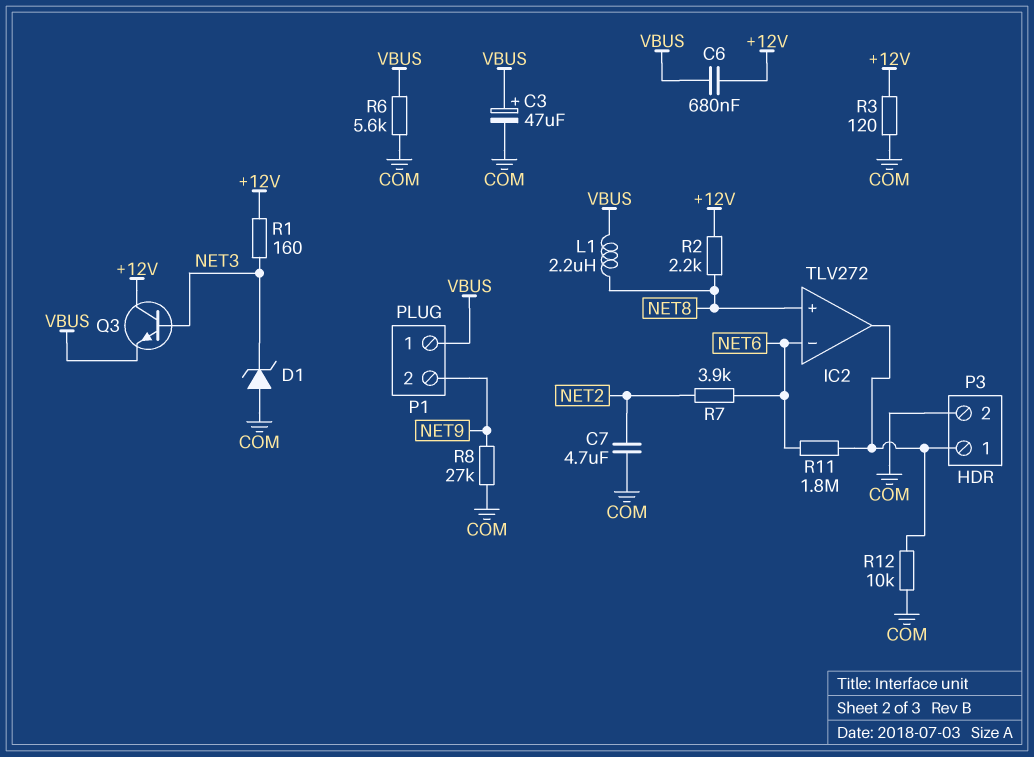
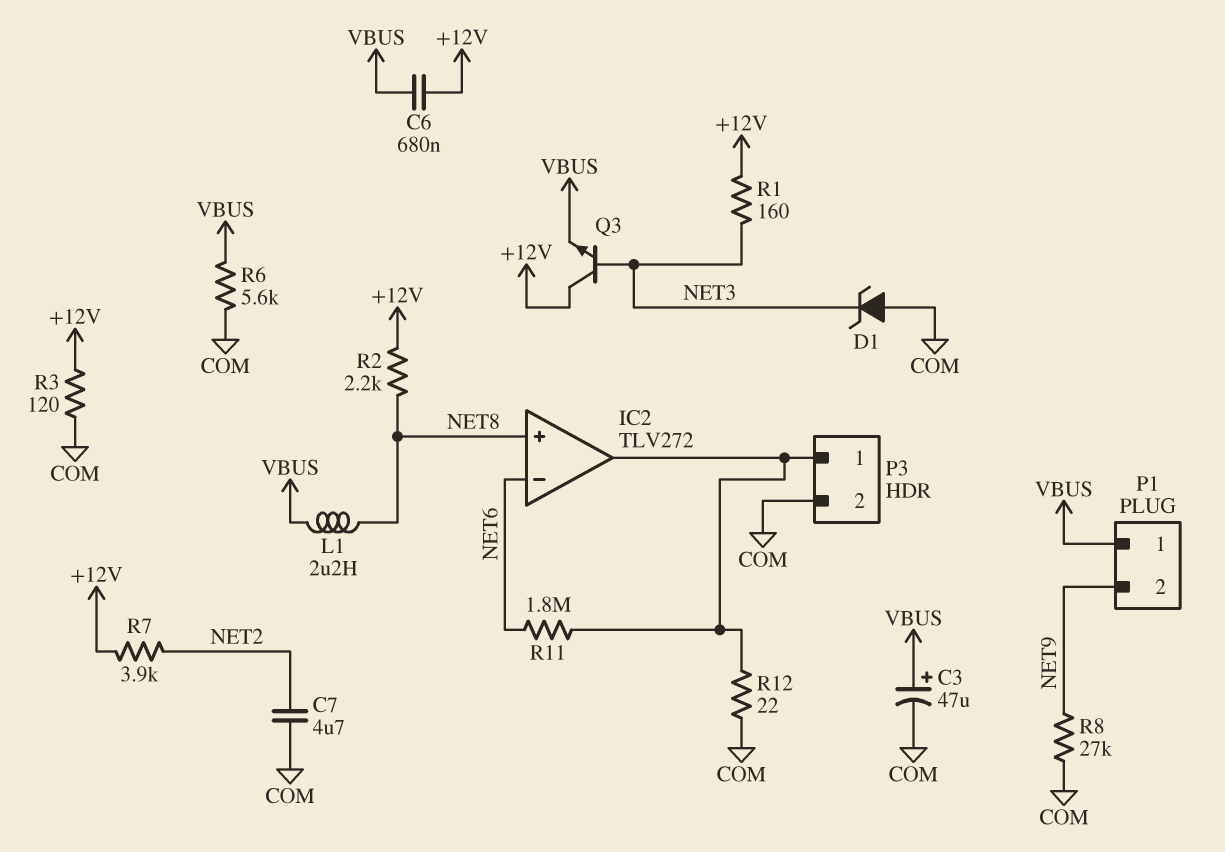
R7: 3.9k (NET2, NET6) -> 3.9k (+12V, NET2)
R12: 10k (COM, IC2/out) -> 22 (COM, IC2/out)

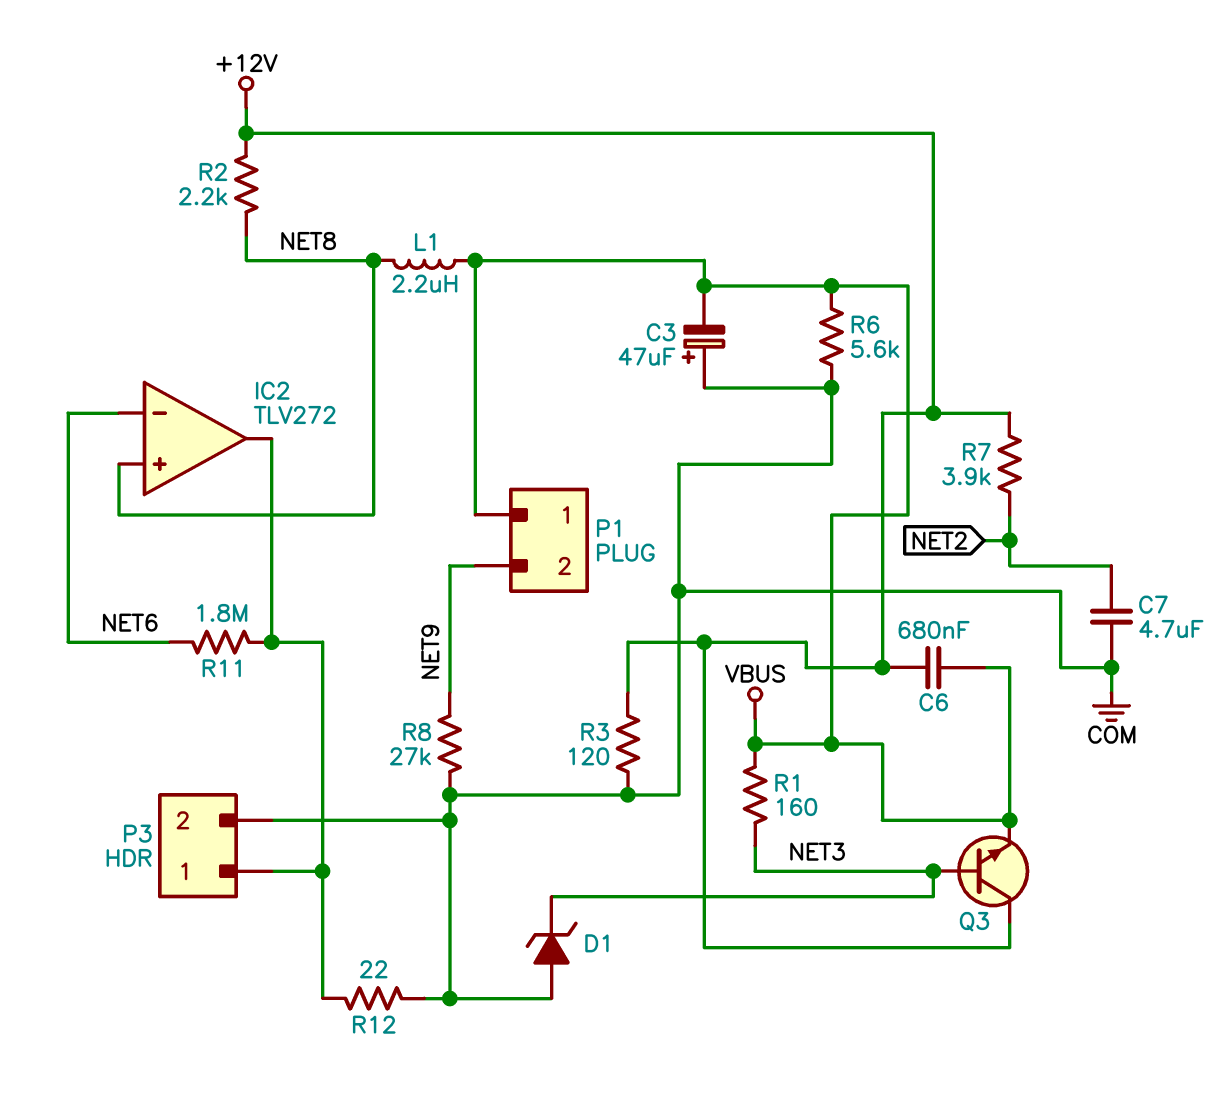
C3: 47uF (plus VBUS, minus COM) -> 47uF (plus COM, minus VBUS)
R1: 160 (+12V, NET3) -> 160 (NET3, VBUS)

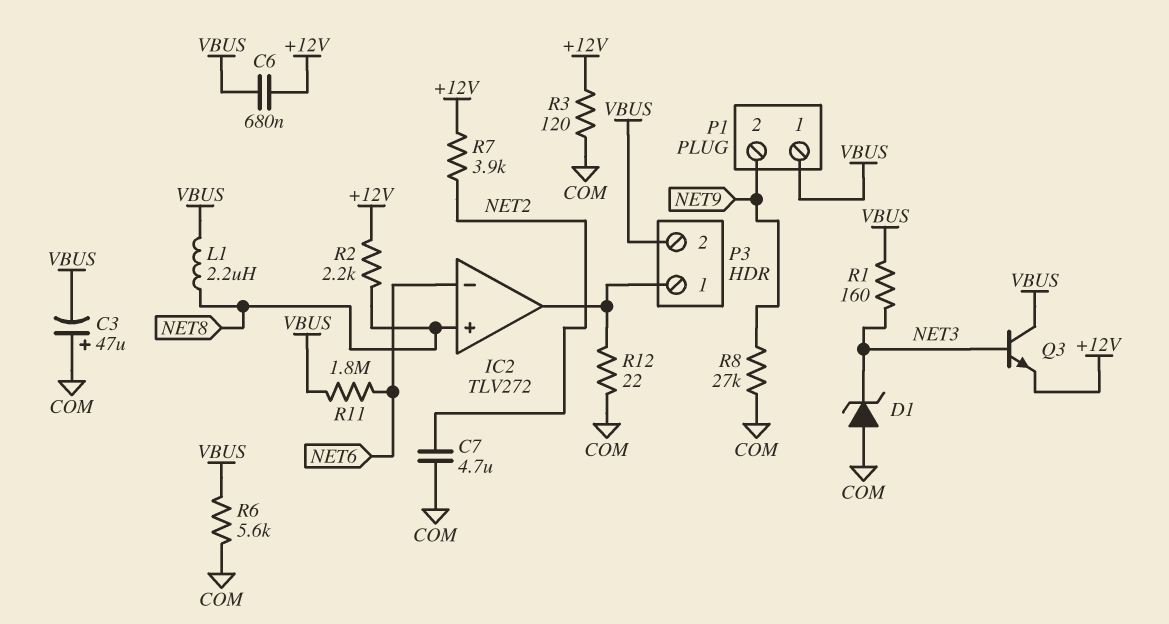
P3 pin 2: COM -> VBUS
Q3: NPN (B NET3, C +12V, E VBUS) -> NPN (B NET3, C VBUS, E +12V)
R11: 1.8M (IC2/out, NET6) -> 1.8M (NET6, VBUS)

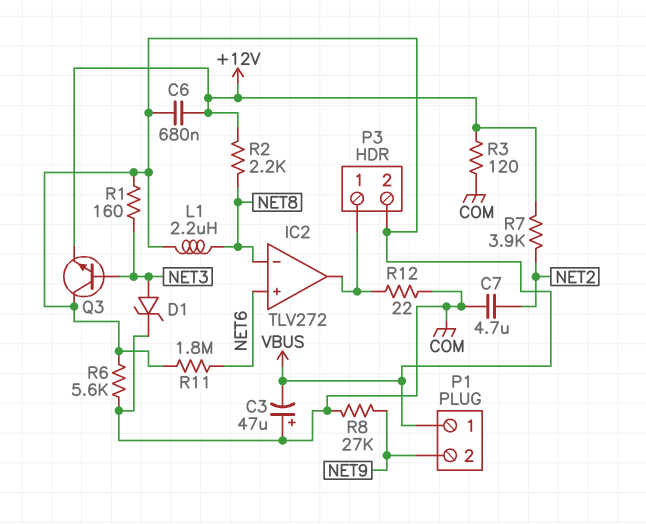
D1: zener (A COM, K NET3) -> zener (A NET3, K COM)
IC2 pin in+: NET8 -> NET6
IC2 pin in-: NET6 -> NET8

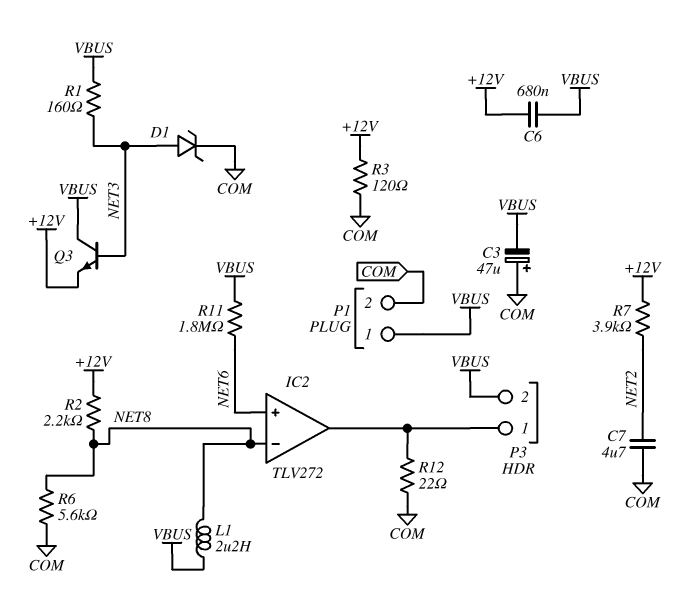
P1 pin 2: NET9 -> COM
R6: 5.6k (COM, VBUS) -> 5.6k (COM, NET8)
R8: 27k (COM, NET9) -> none

